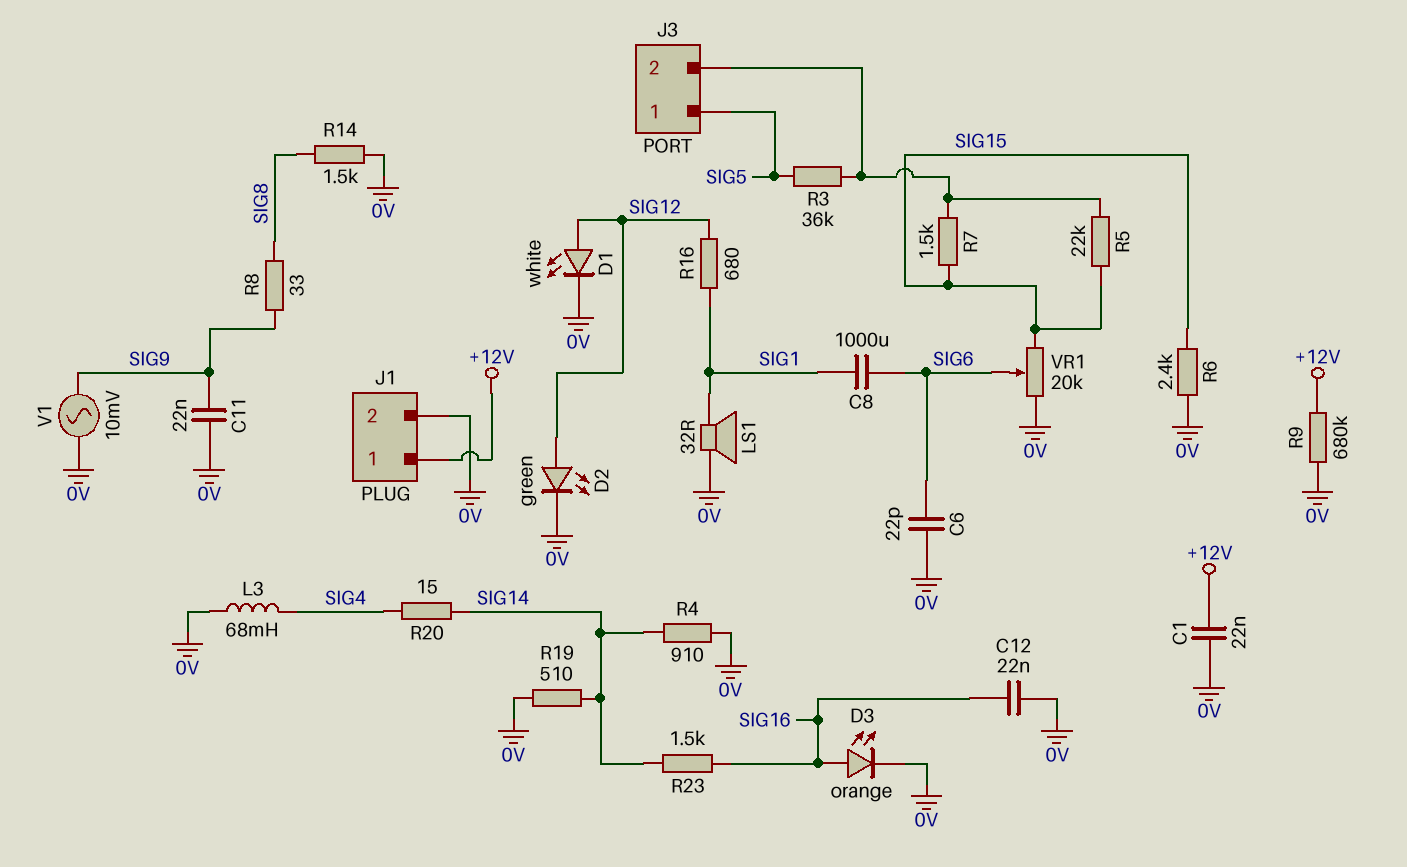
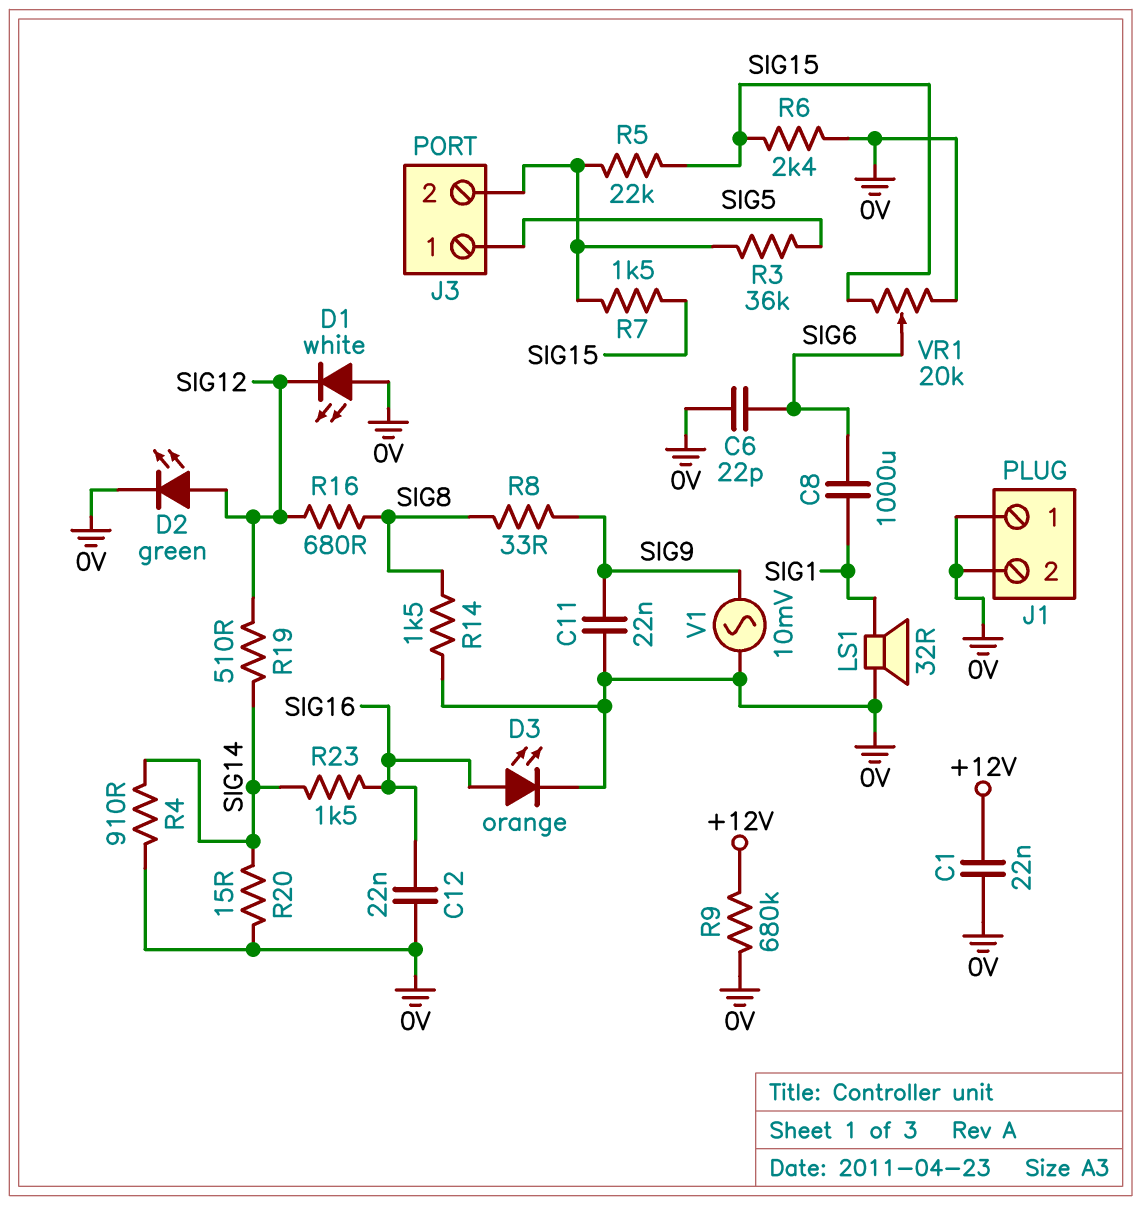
D1: LED white (A SIG12, K 0V) -> LED white (A 0V, K SIG12)
J1 pin 1: +12V -> 0V
L3: 68mH (0V, SIG4) -> none
R16: 680 (SIG1, SIG12) -> 680 (SIG8, SIG12)
R19: 510 (0V, SIG14) -> 510 (SIG12, SIG14)
R20: 15 (SIG4, SIG14) -> 15 (0V, SIG14)

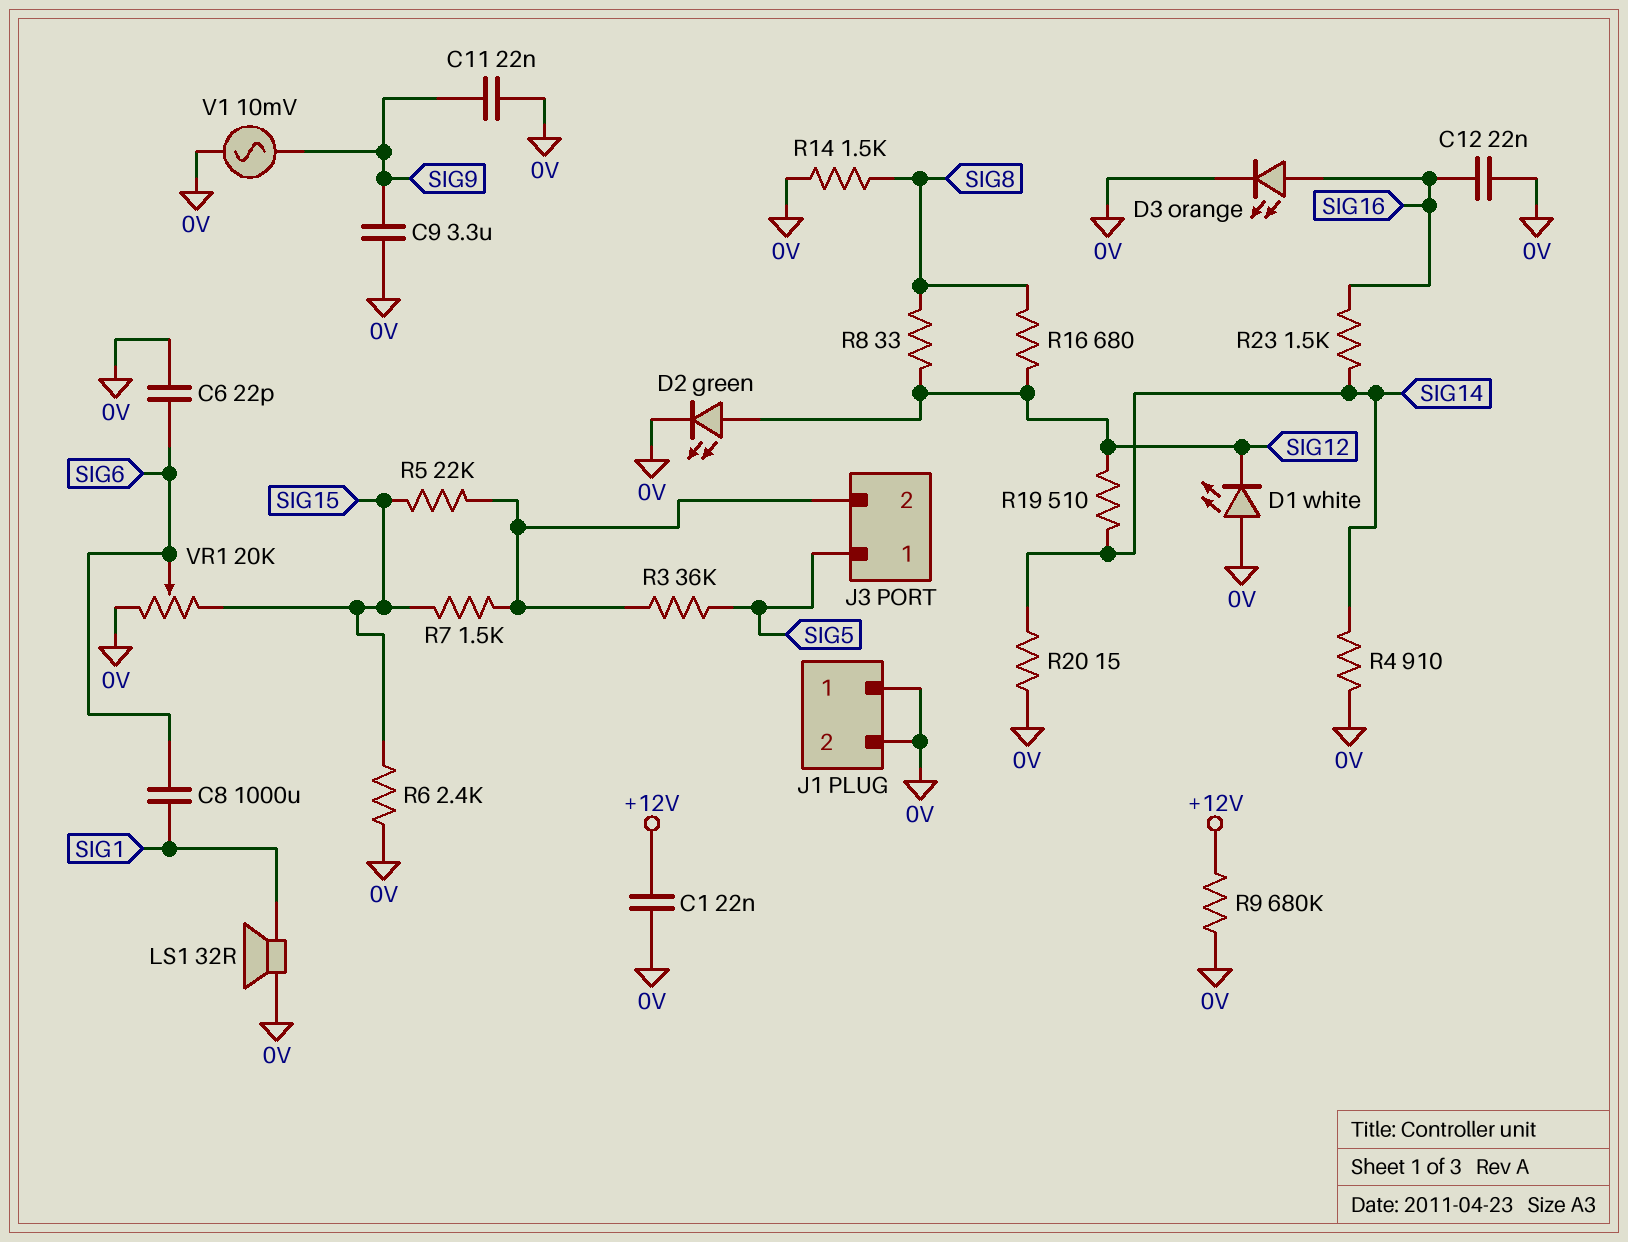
C9: none -> 3.3uF (0V, SIG9)
R8: 33 (SIG8, SIG9) -> 33 (SIG8, SIG12)

